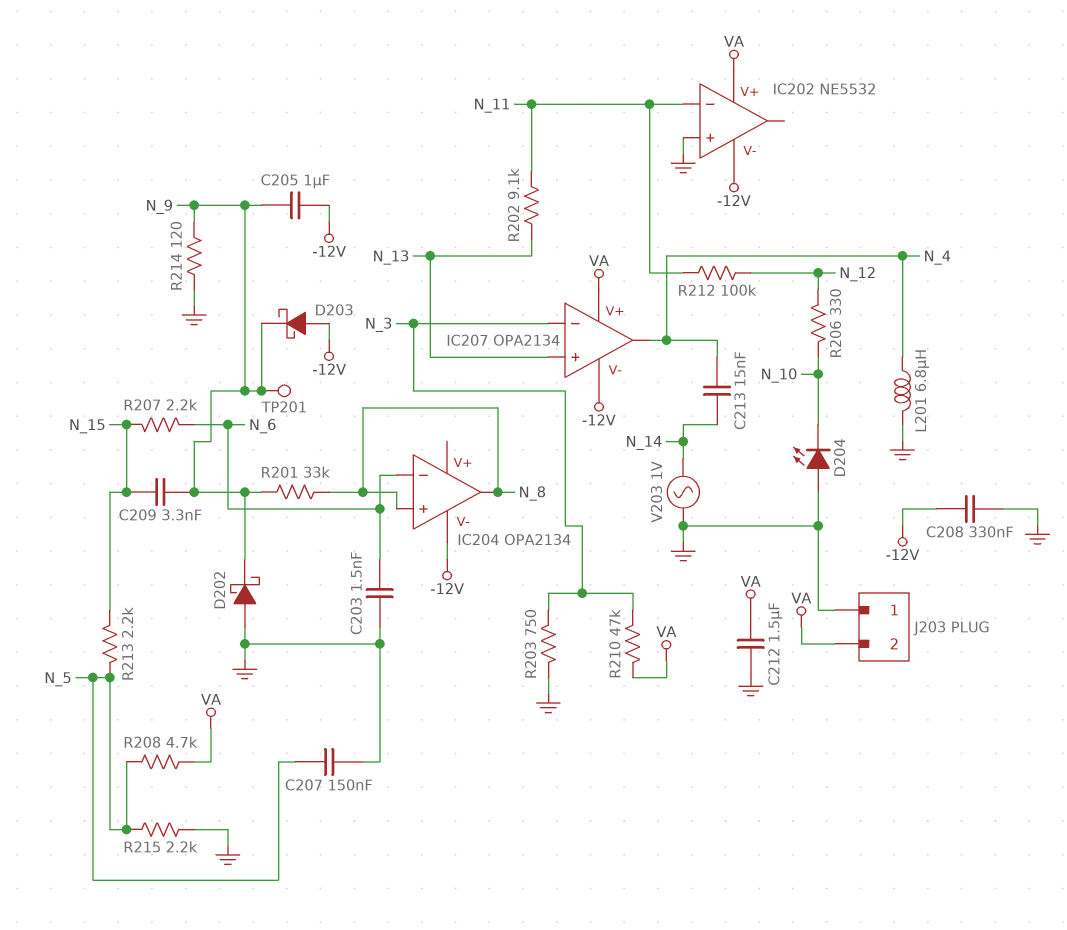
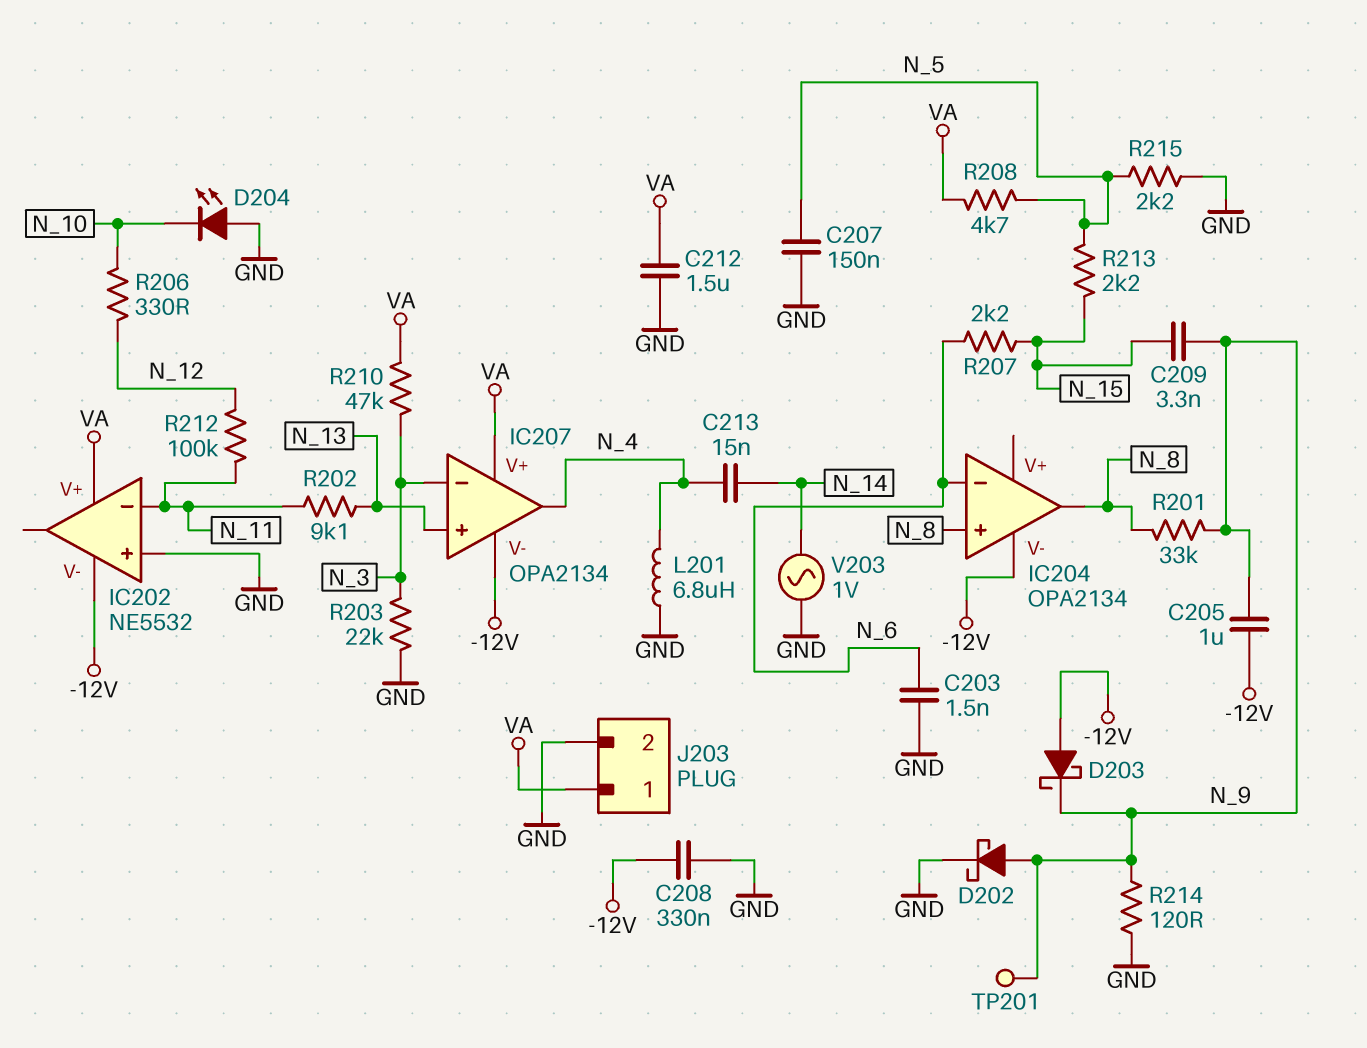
D202: schottky (A GND, K N_9) -> schottky (A N_9, K GND)
J203 pin 1: GND -> VA
J203 pin 2: VA -> GND
R203: 750 (GND, N_3) -> 22k (GND, N_3)

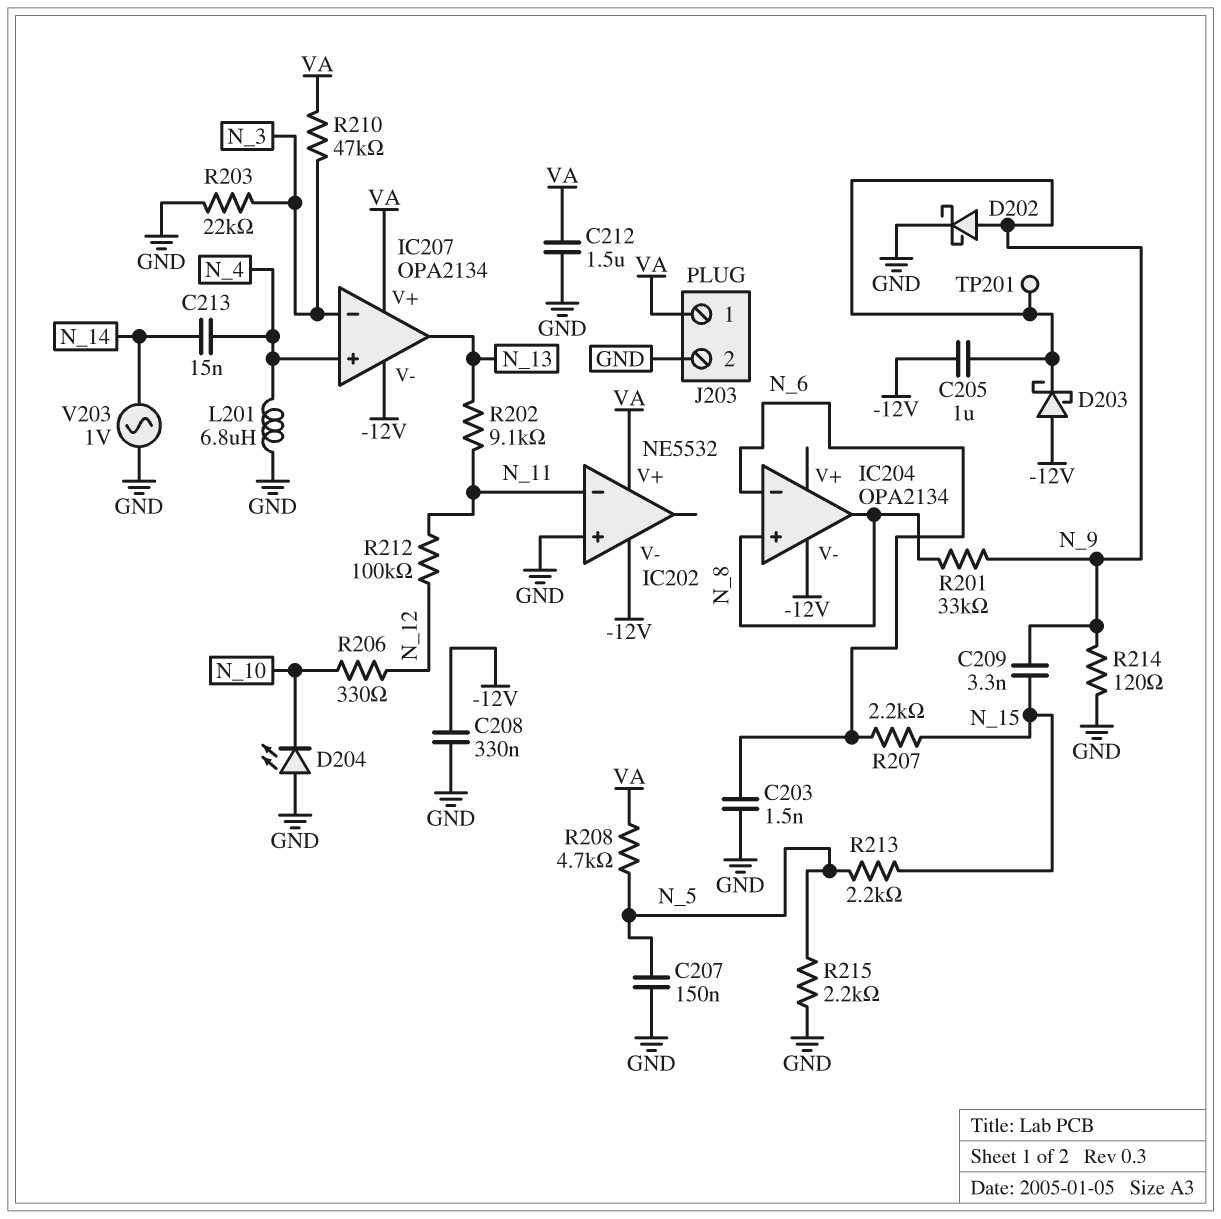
IC207 pin in+: N_13 -> N_4
IC207 pin out: N_4 -> N_13

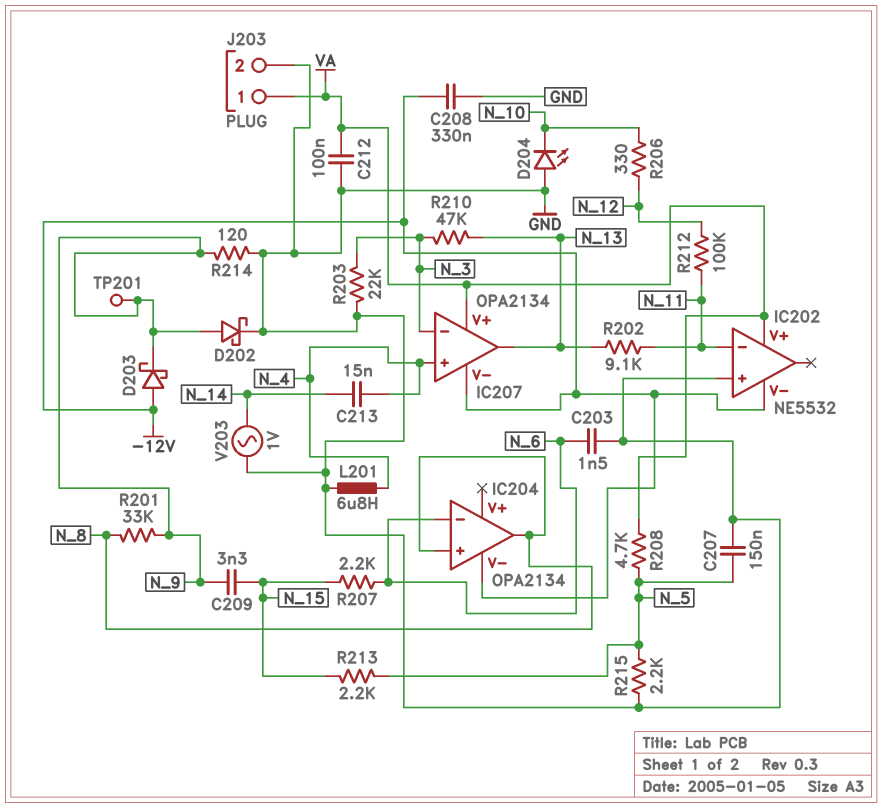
C205: 1uF (-12V, N_9) -> none
C212: 1.5uF (GND, VA) -> 100nF (GND, VA)
R210: 47k (N_3, VA) -> 47k (N_3, N_13)

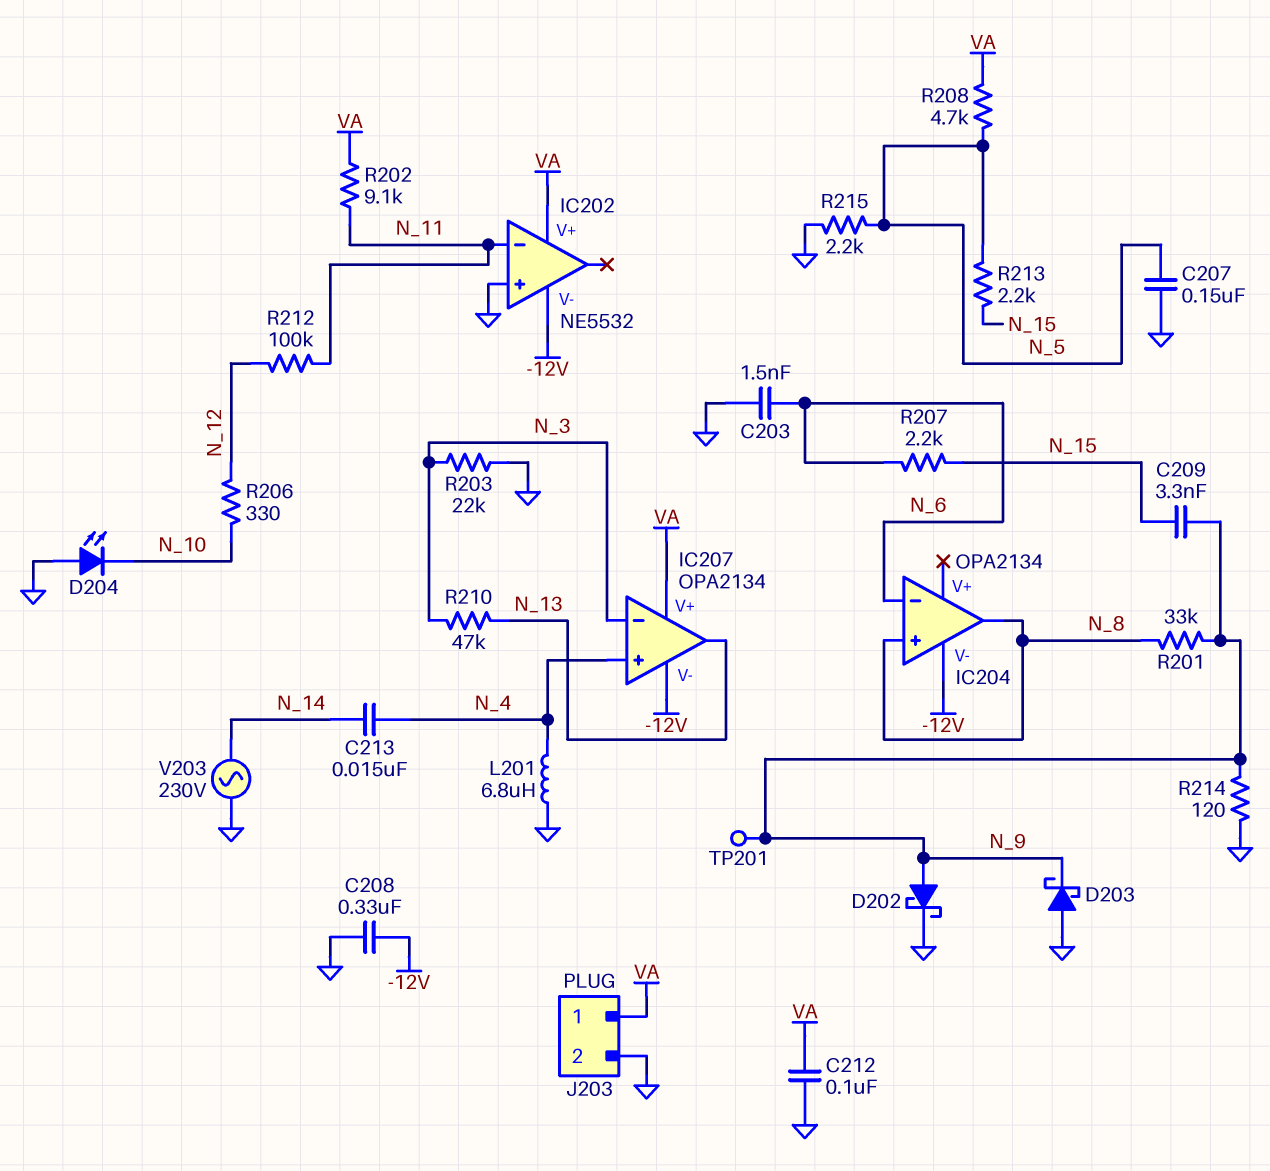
D203: schottky (A -12V, K N_9) -> schottky (A GND, K N_9)
R202: 9.1k (N_11, N_13) -> 9.1k (N_11, VA)
V203: AC 1V (GND, N_14) -> AC 230V (GND, N_14)

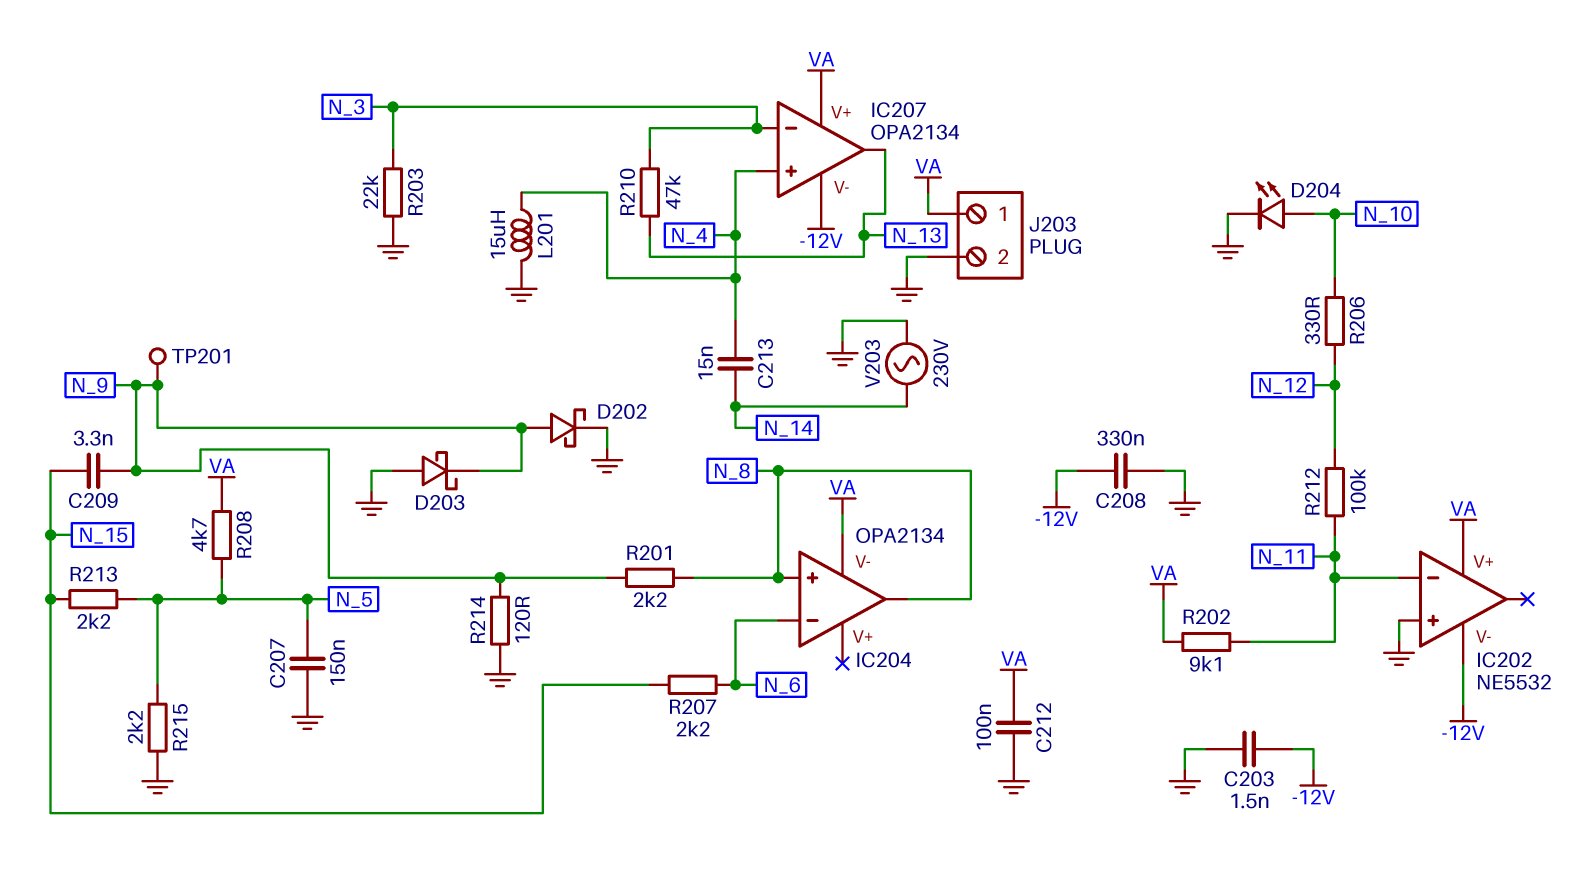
C203: 1.5nF (GND, N_6) -> 1.5nF (-12V, GND)
D204: LED (A GND, K N_10) -> LED (A N_10, K GND)
IC204 pin V-: -12V -> VA
L201: 6.8uH (GND, N_4) -> 15uH (GND, N_4)
R201: 33k (N_8, N_9) -> 2.2k (N_8, N_9)

